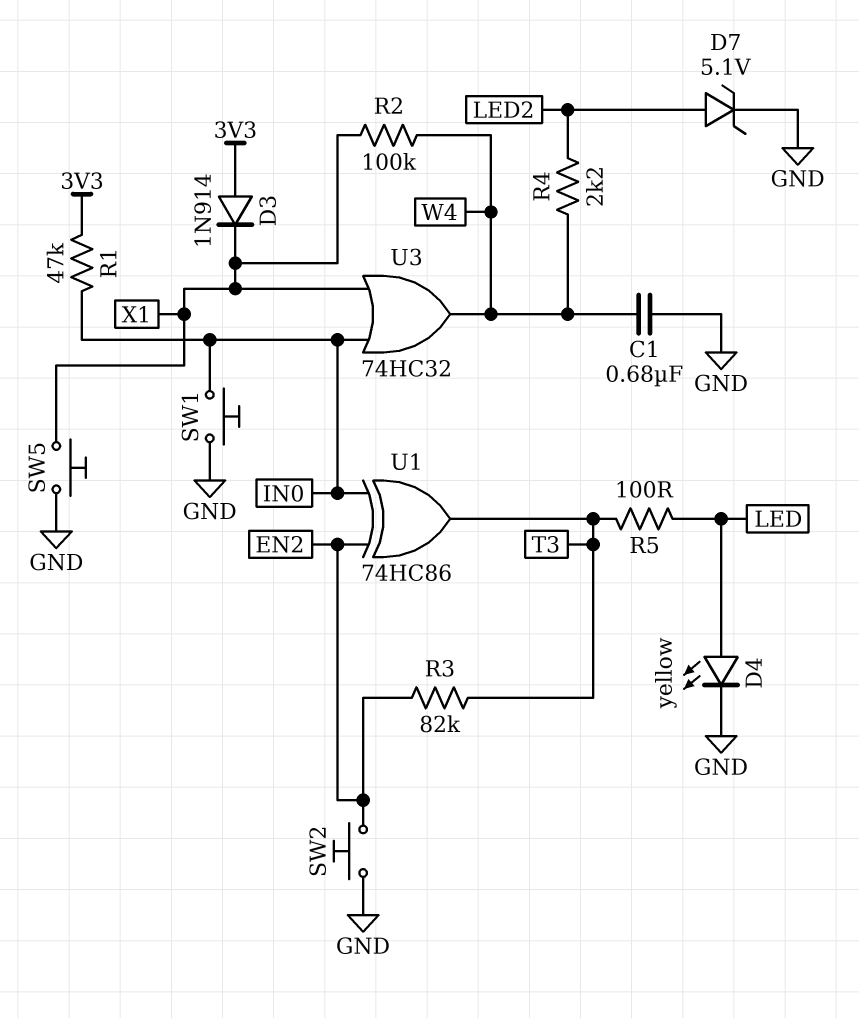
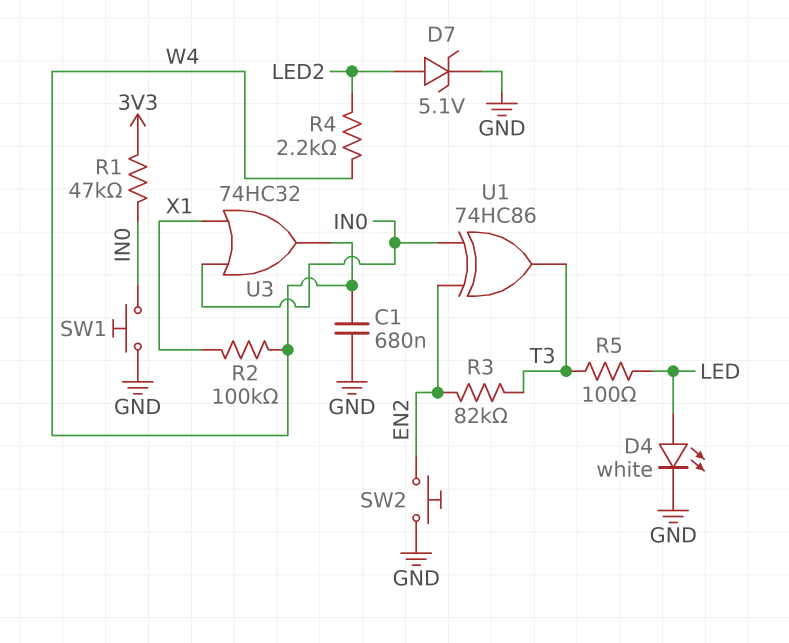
D3: diode 1N914 (A 3V3, K X1) -> none
D4: LED yellow (A LED, K GND) -> LED white (A LED, K GND)
SW5: button (GND, X1) -> none

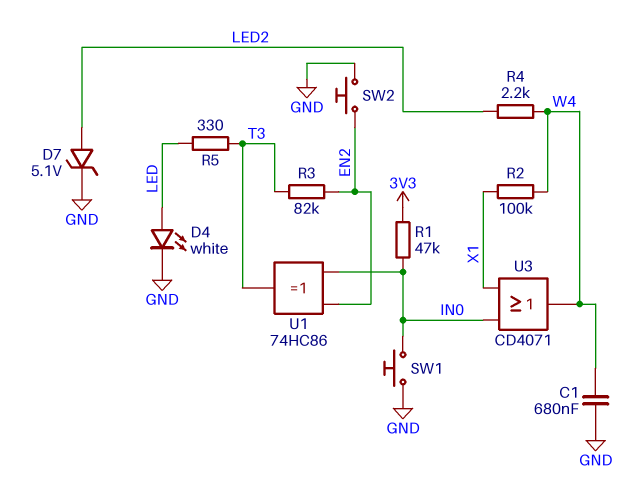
R5: 100 (LED, T3) -> 330 (LED, T3)
U3: OR 74HC32 (in IN0, in X1, out W4) -> OR CD4071 (in IN0, in X1, out W4)

